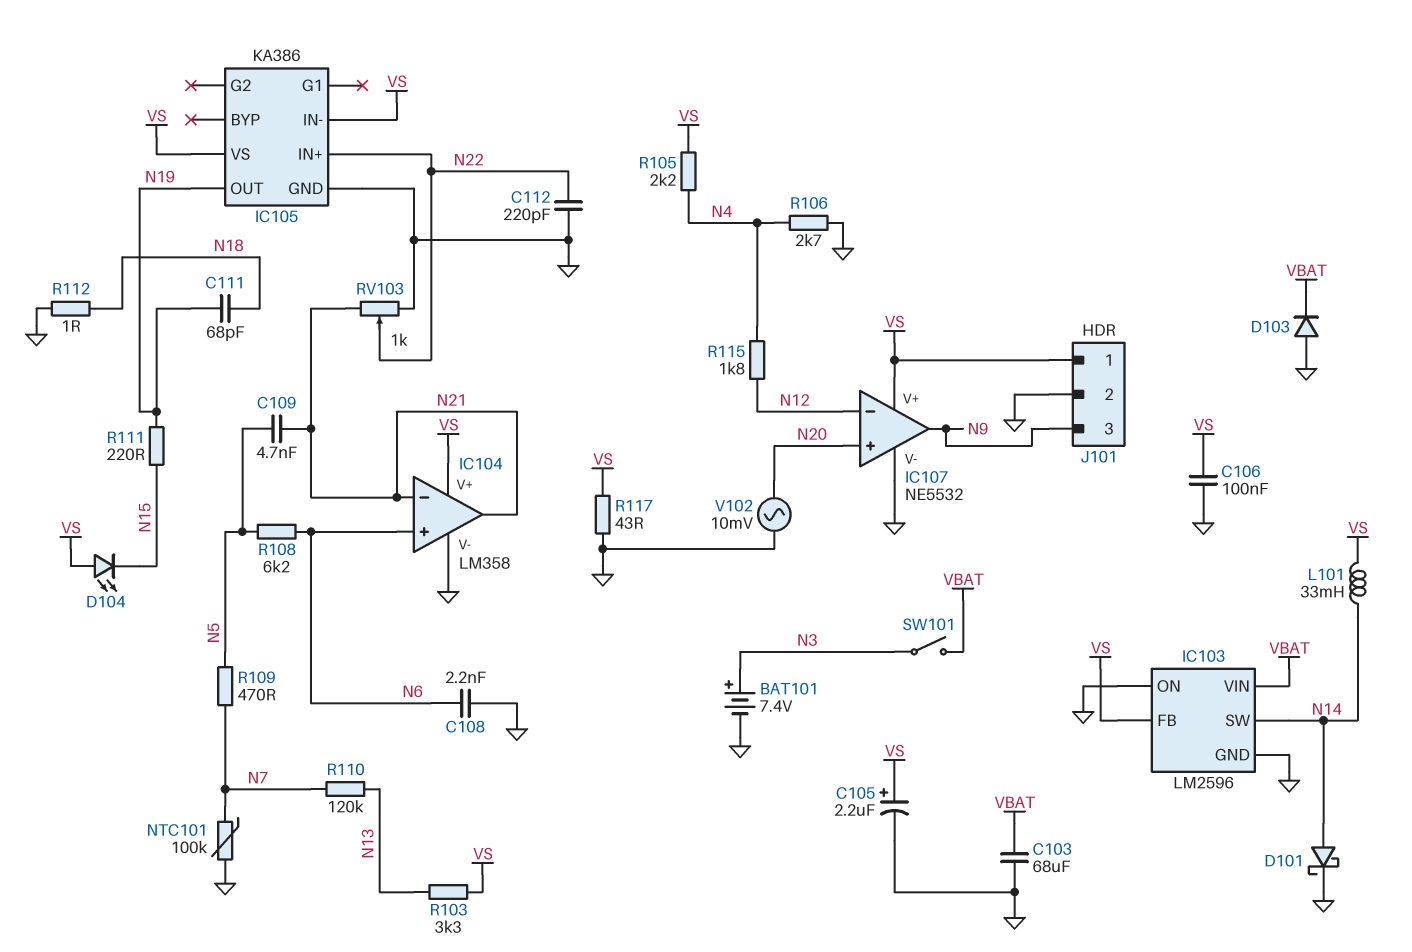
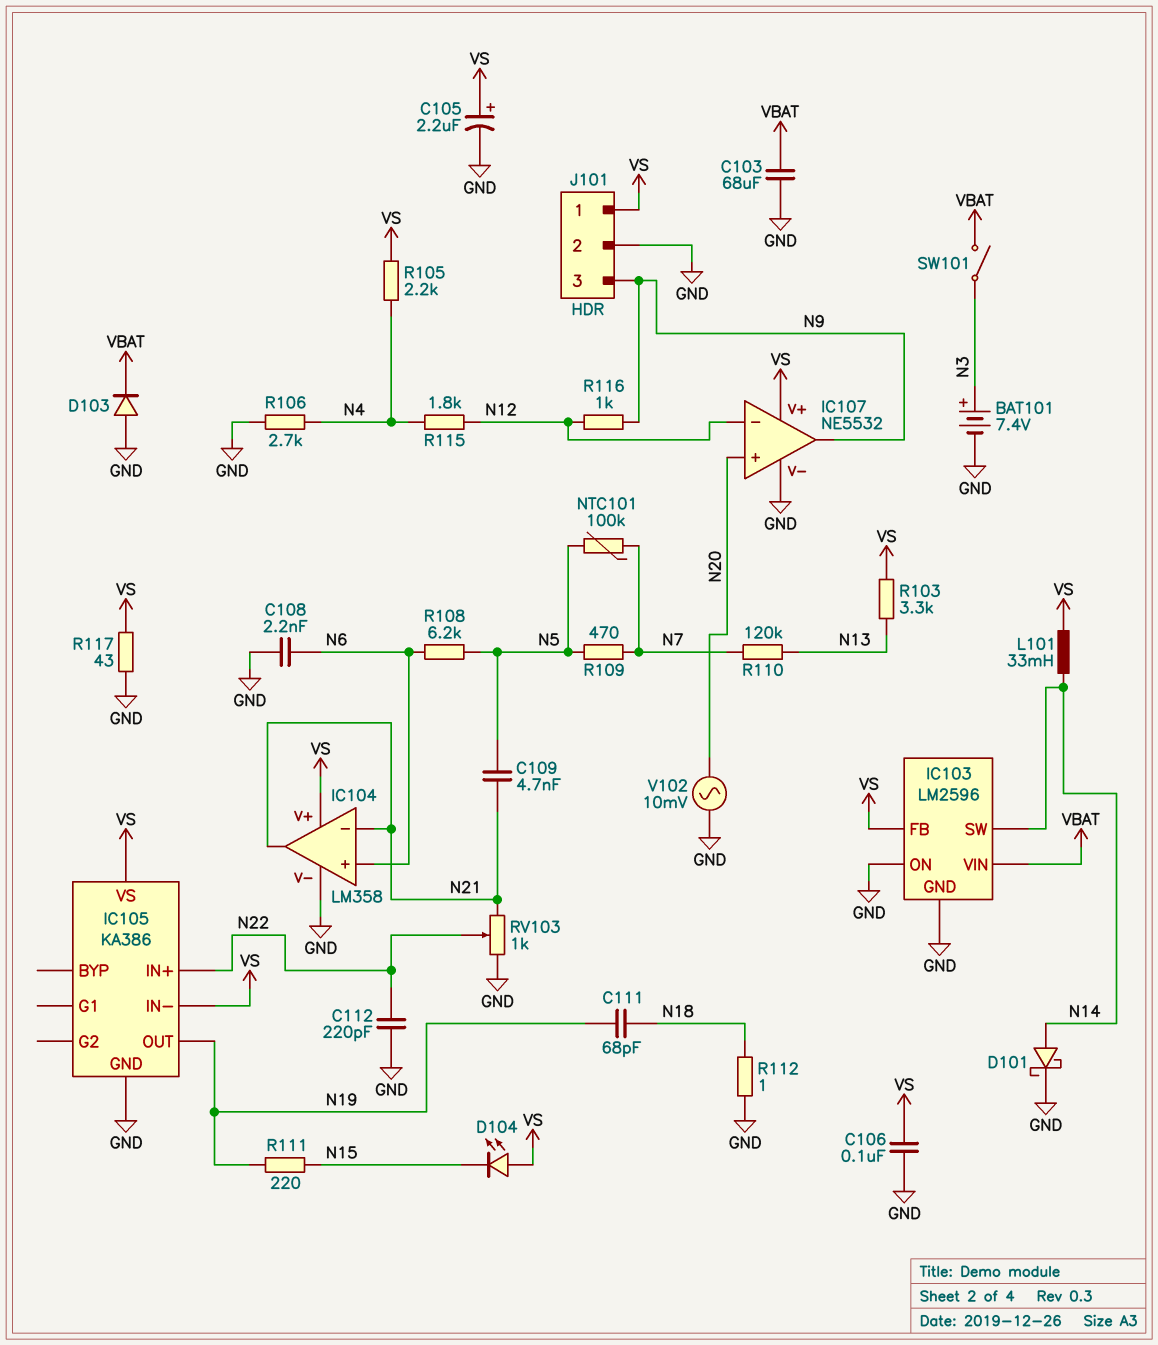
NTC101: 100k (GND, N7) -> 100k (N5, N7)
R116: none -> 1k (N9, N12)

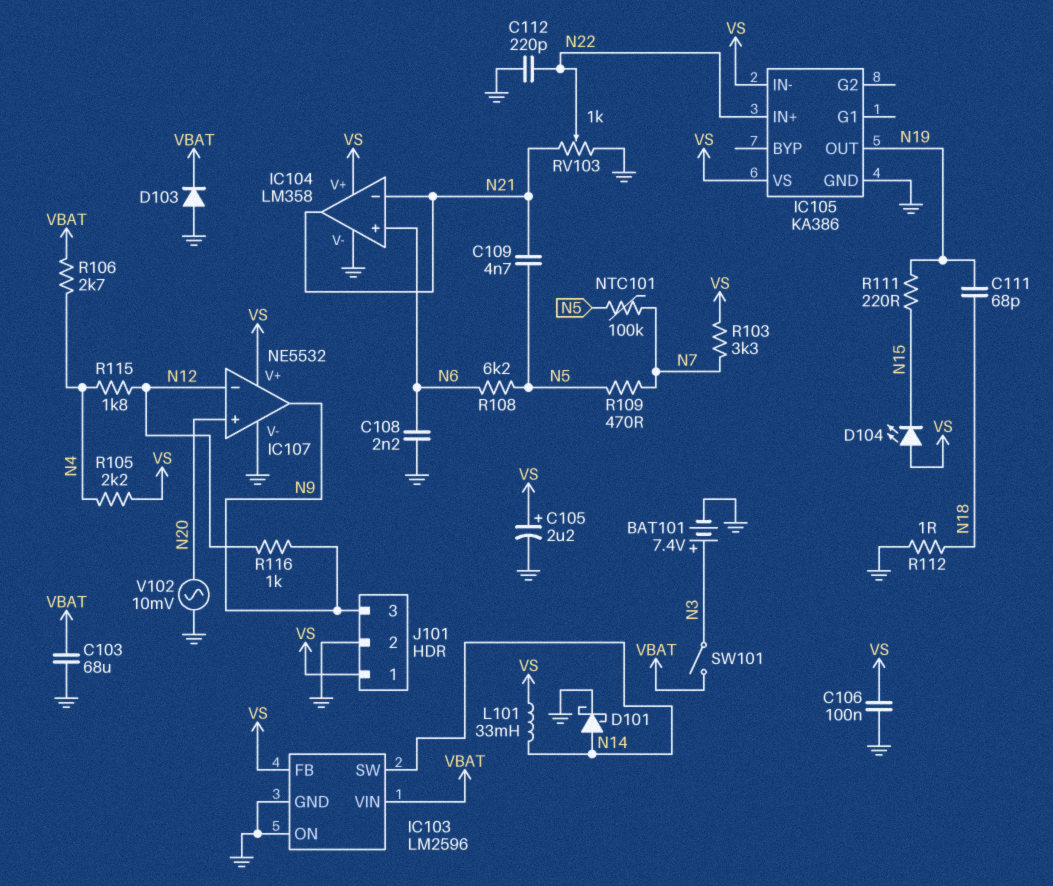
R103: 3.3k (N13, VS) -> 3.3k (N7, VS)
R106: 2.7k (GND, N4) -> 2.7k (N4, VBAT)
R110: 120k (N7, N13) -> none
R117: 43 (GND, VS) -> none

